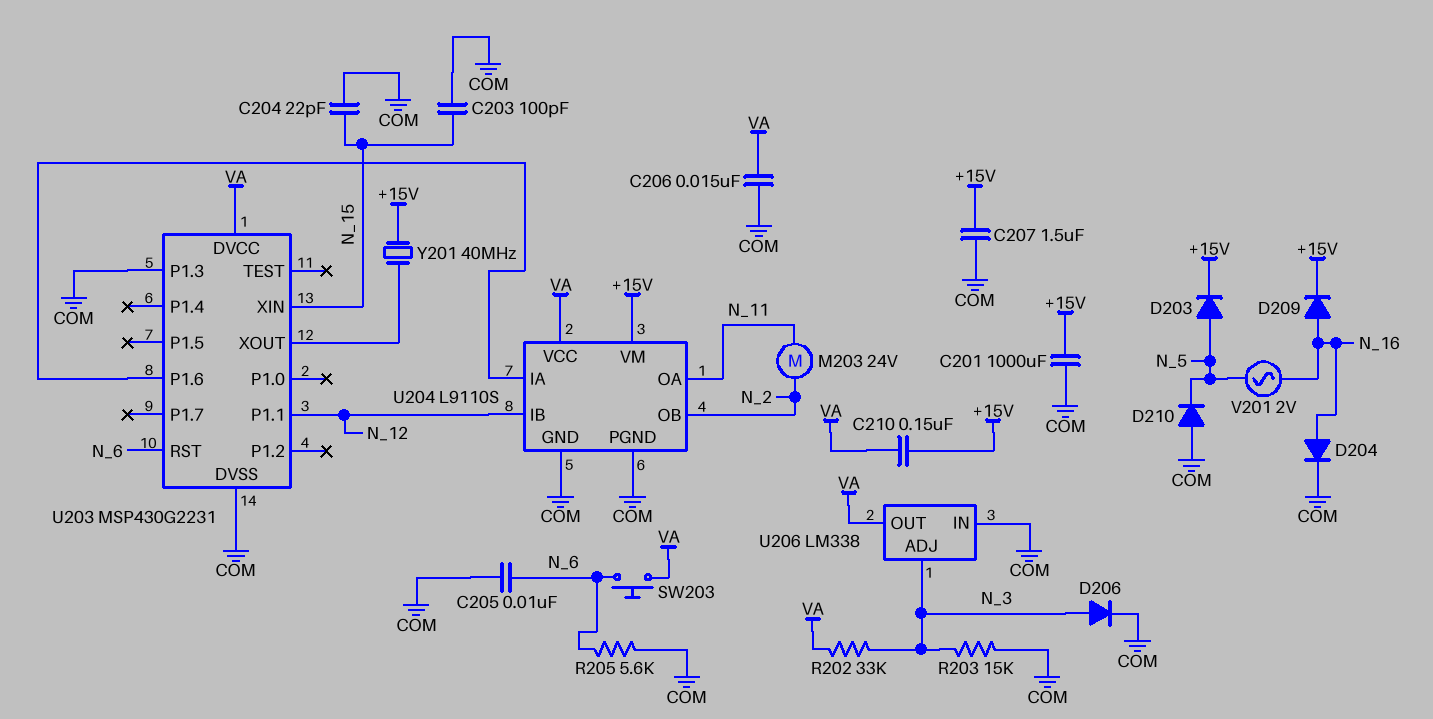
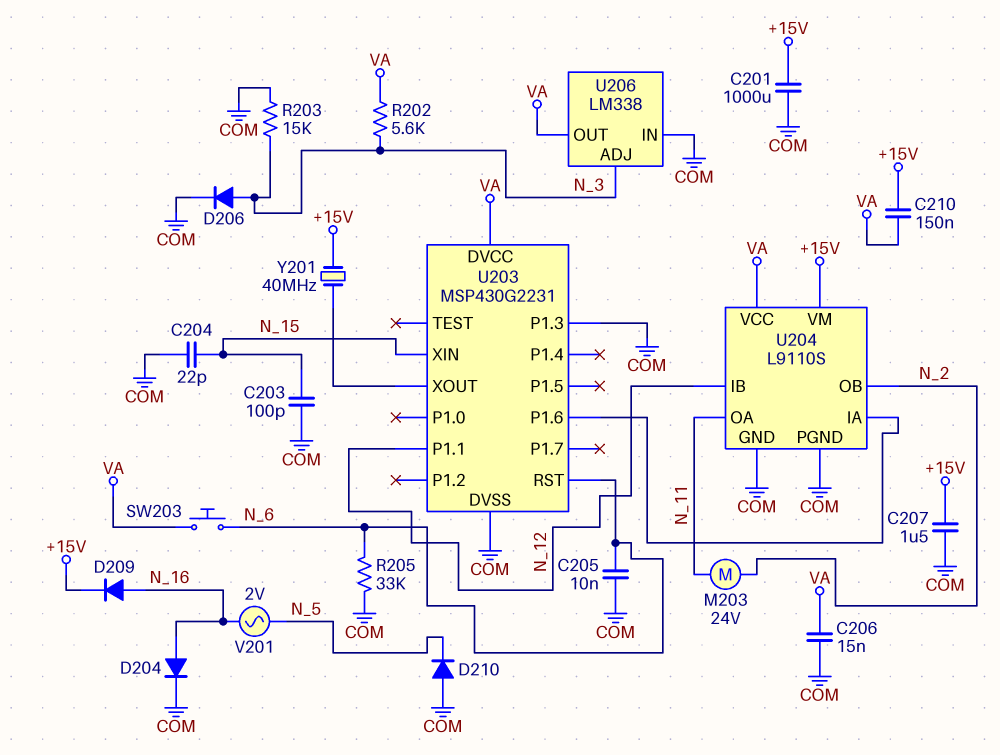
D203: diode (A N_5, K +15V) -> none
R202: 33k (N_3, VA) -> 5.6k (N_3, VA)
R205: 5.6k (COM, N_6) -> 33k (COM, N_6)

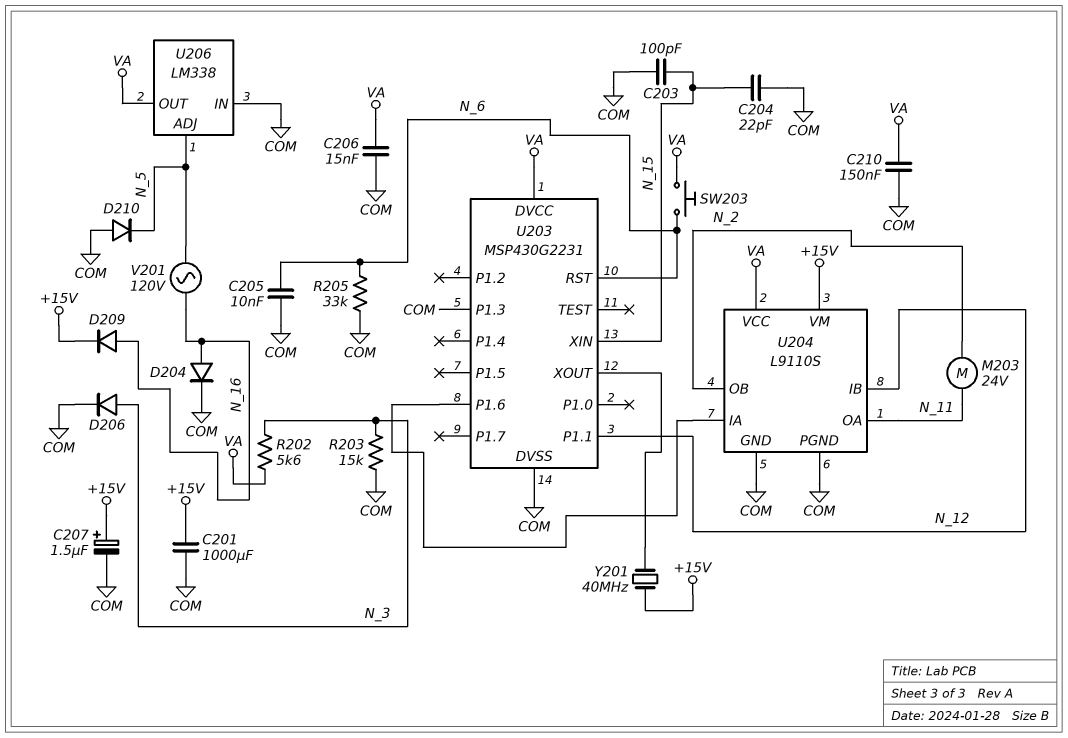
C207: 1.5uF (+15V, COM) -> 1.5uF (plus +15V, minus COM)
C210: 150nF (+15V, VA) -> 150nF (COM, VA)
U206 pin ADJ: N_3 -> N_5
V201: AC 2V (N_5, N_16) -> AC 120V (N_5, N_16)

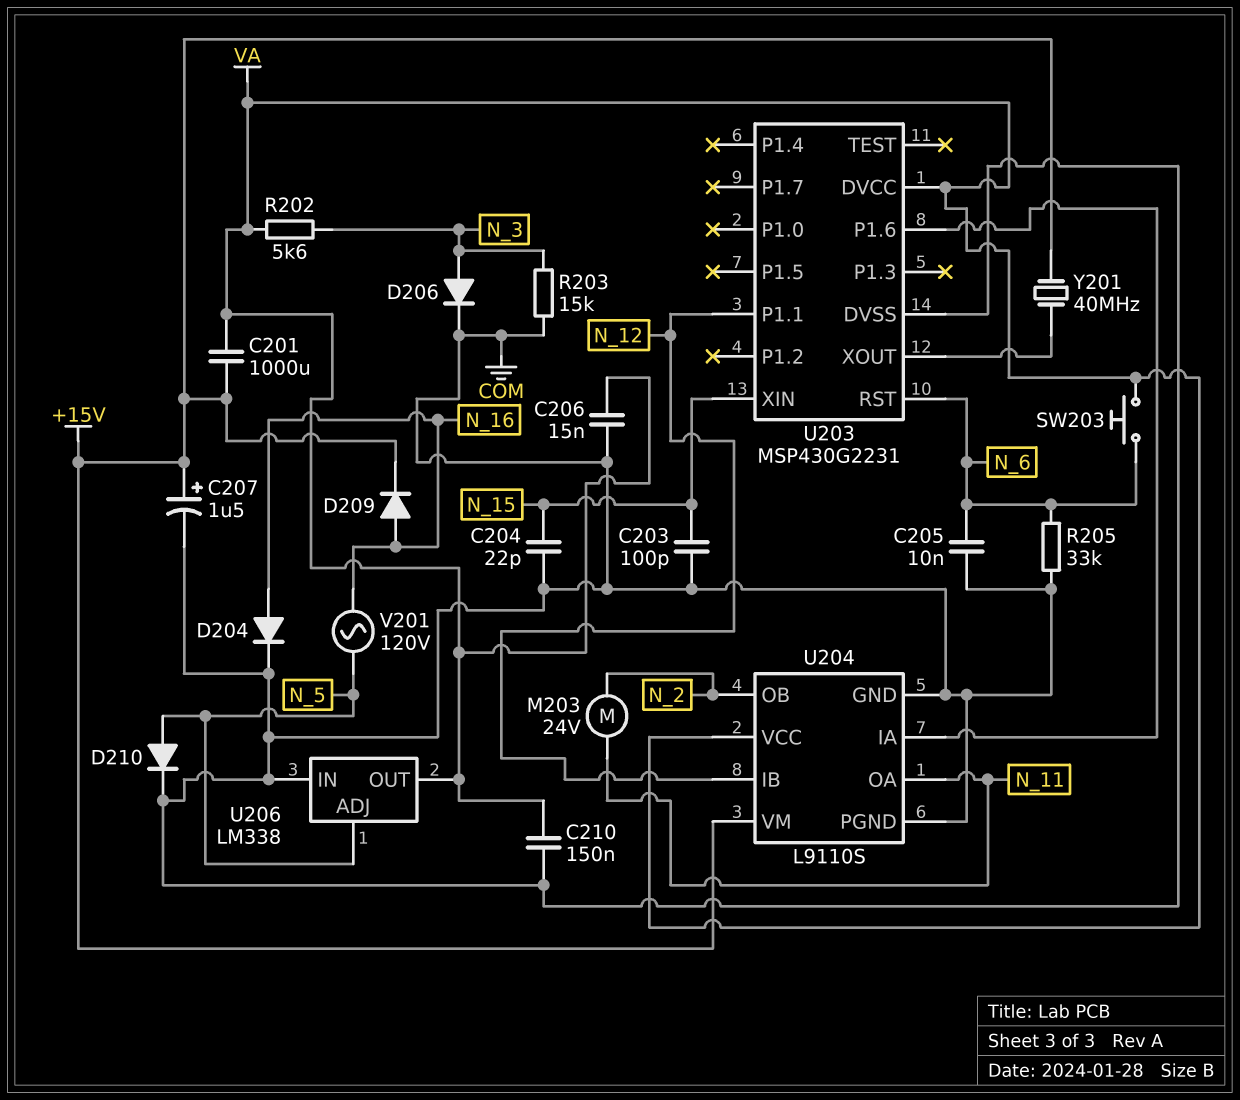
C201: 1000uF (+15V, COM) -> 1000uF (+15V, VA)
D210: diode (A COM, K N_5) -> diode (A N_5, K COM)
U203 pin P1.3: COM -> none

